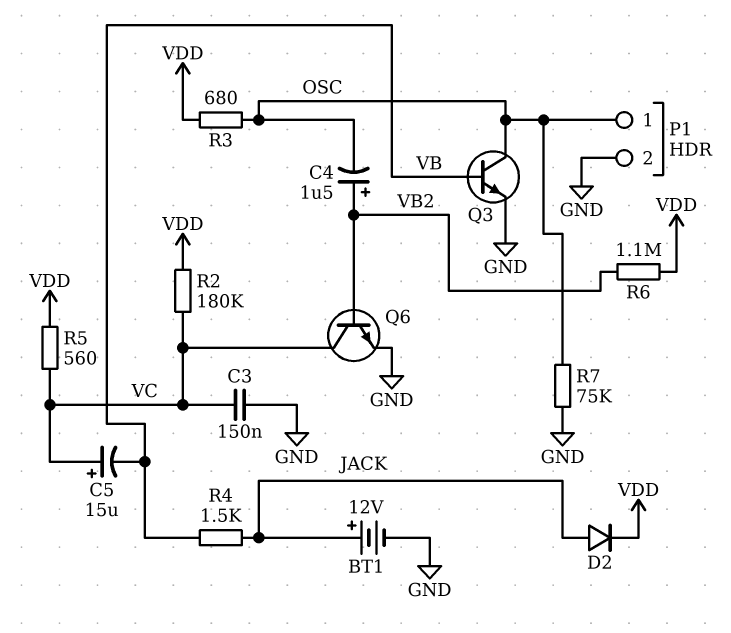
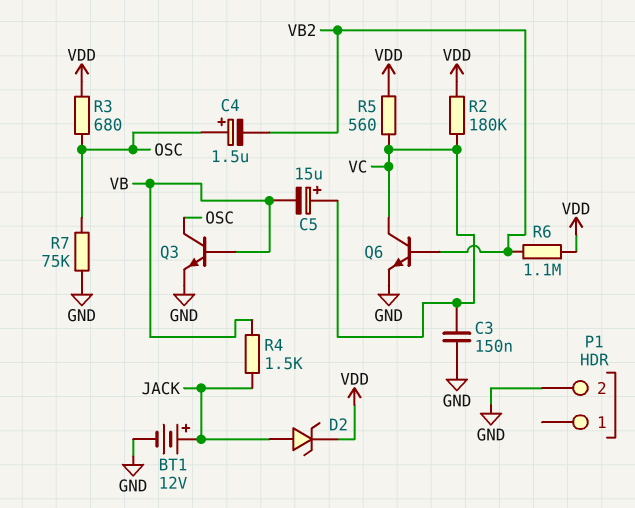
C4: 1.5uF (plus VB2, minus OSC) -> 1.5uF (plus OSC, minus VB2)
D2: diode (A JACK, K VDD) -> zener (A JACK, K VDD)
P1 pin 1: OSC -> none

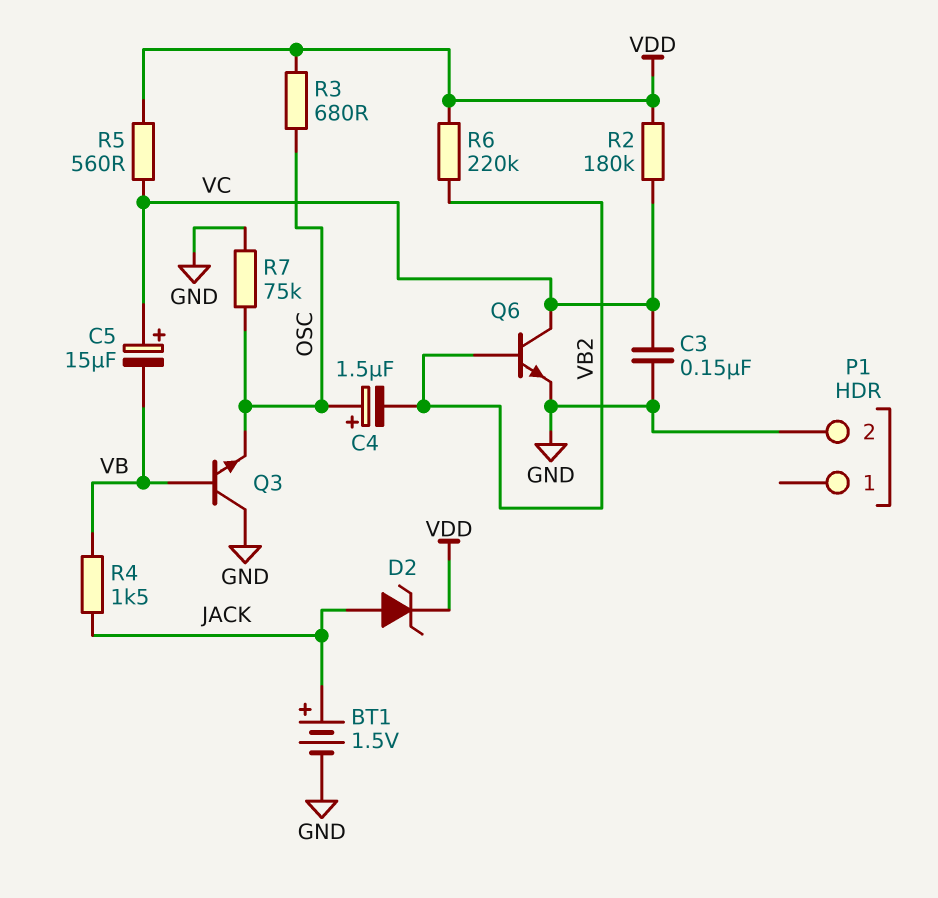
BT1: 12V (plus JACK, minus GND) -> 1.5V (plus JACK, minus GND)
Q3: NPN (B VB, C OSC, E GND) -> NPN (B VB, C GND, E OSC)
R6: 1.1M (VB2, VDD) -> 220k (VB2, VDD)

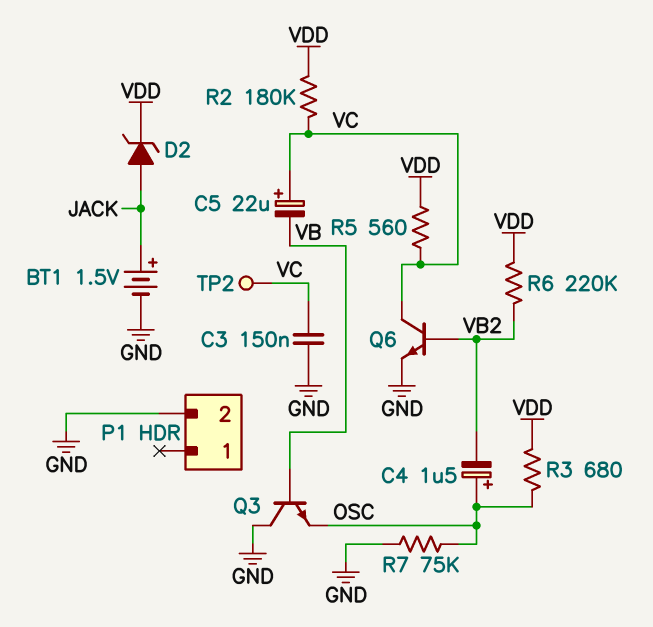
C5: 15uF (plus VC, minus VB) -> 22uF (plus VC, minus VB)
R4: 1.5k (JACK, VB) -> none
TP2: none -> test point (VC)

